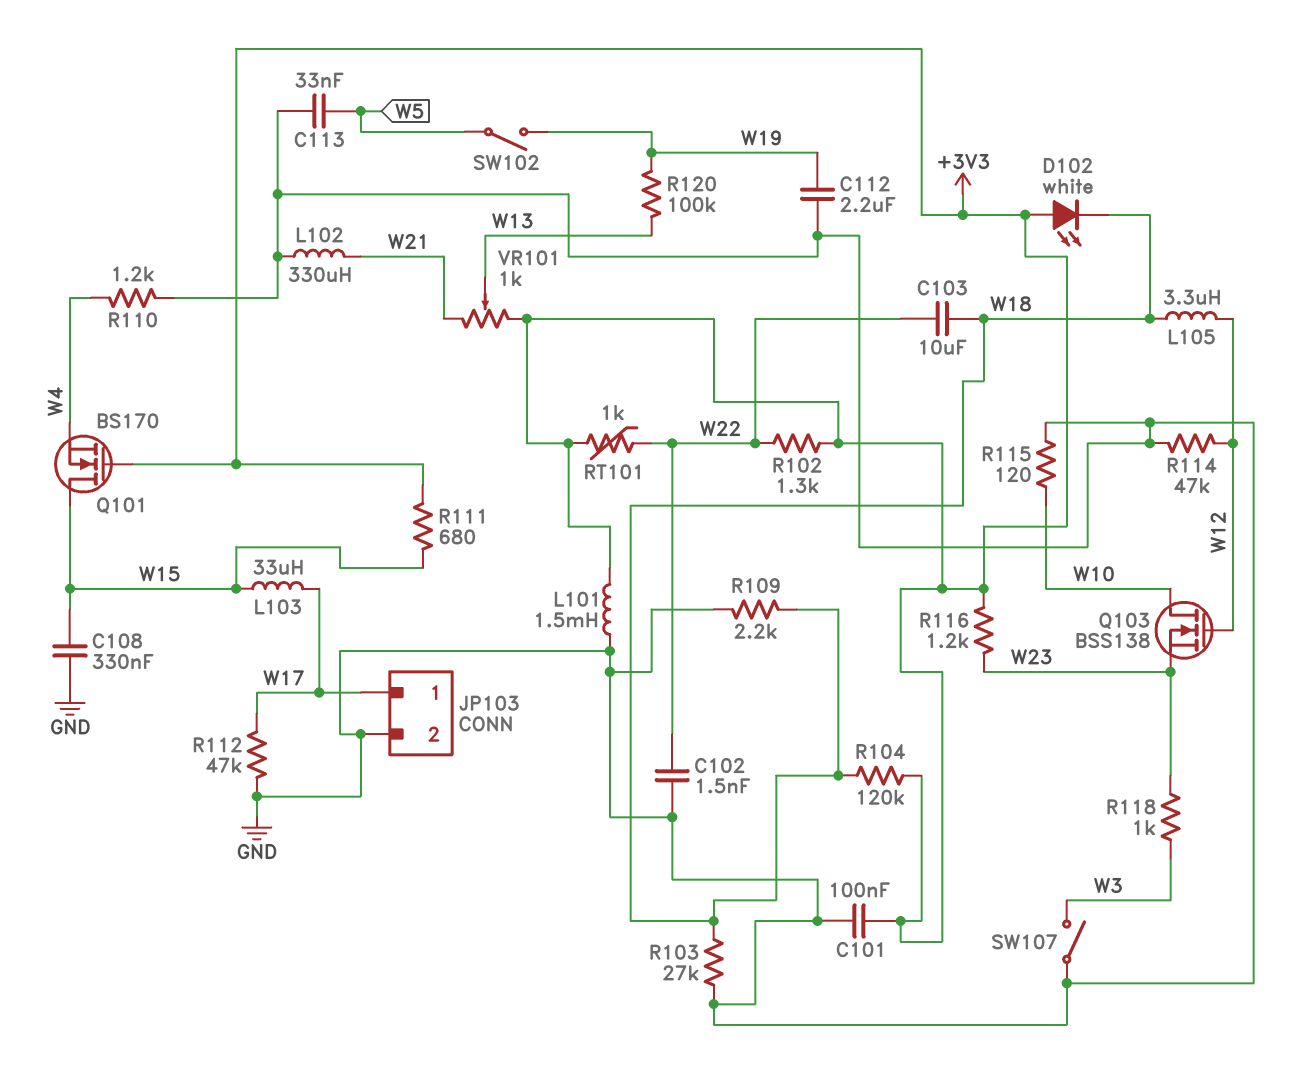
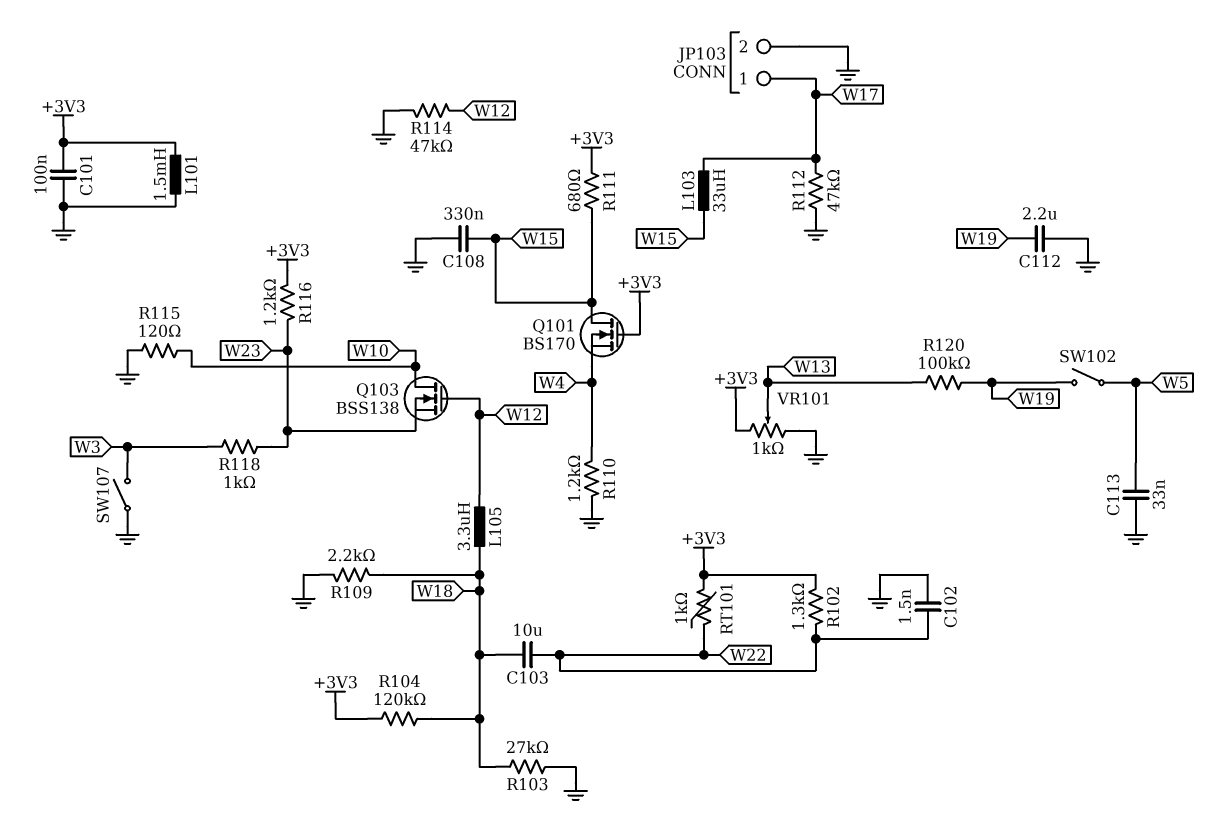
D102: LED white (A +3V3, K W18) -> none
L102: 330uH (GND, W21) -> none
VR101: 1k (+3V3, W21, wiper W13) -> 1k (+3V3, GND, wiper W13)

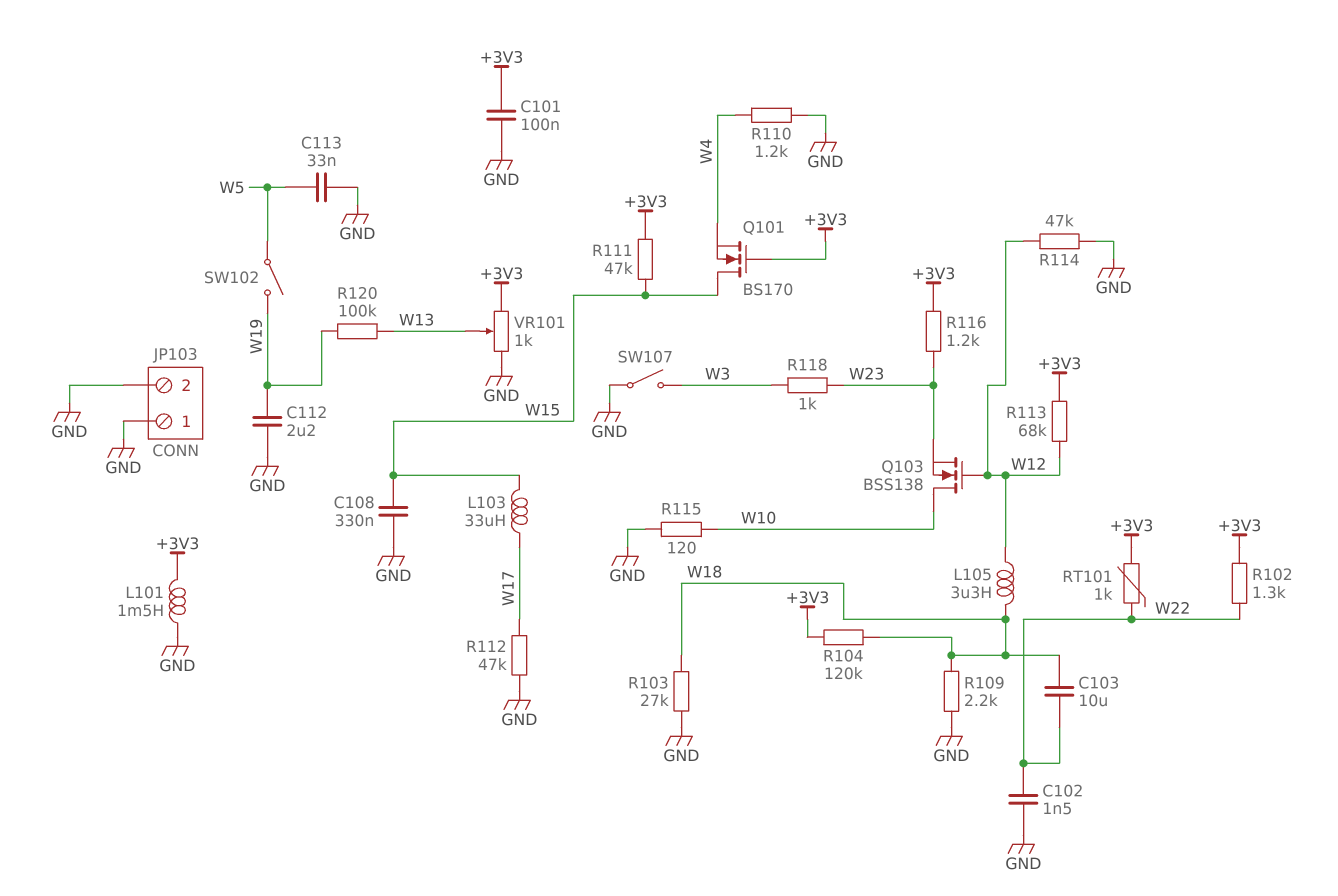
JP103 pin 1: W17 -> GND
R111: 680 (+3V3, W15) -> 47k (+3V3, W15)
R113: none -> 68k (+3V3, W12)

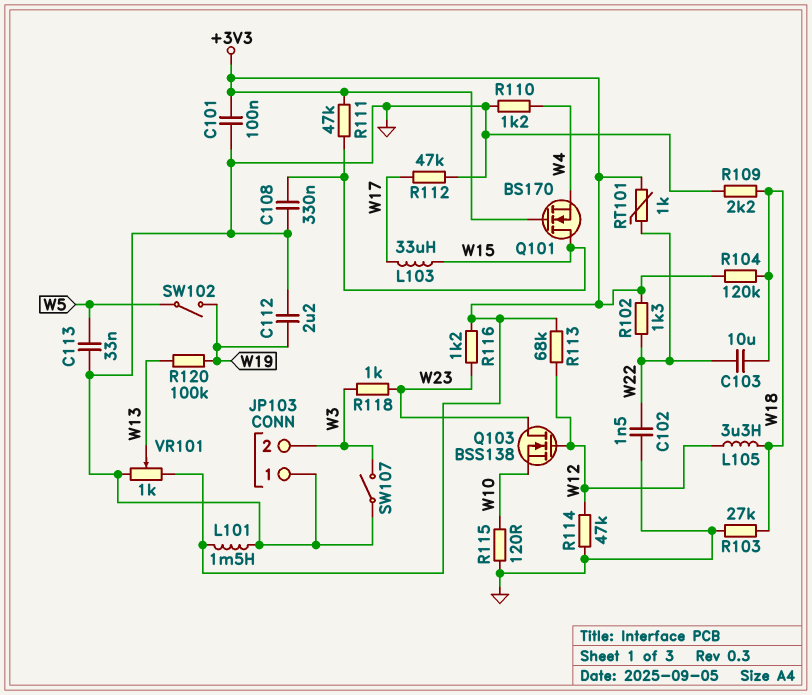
JP103 pin 2: GND -> W3
Q103: NMOS BSS138 (G W12, D W10, S W23) -> NMOS BSS138 (G W12, D W23, S W10)

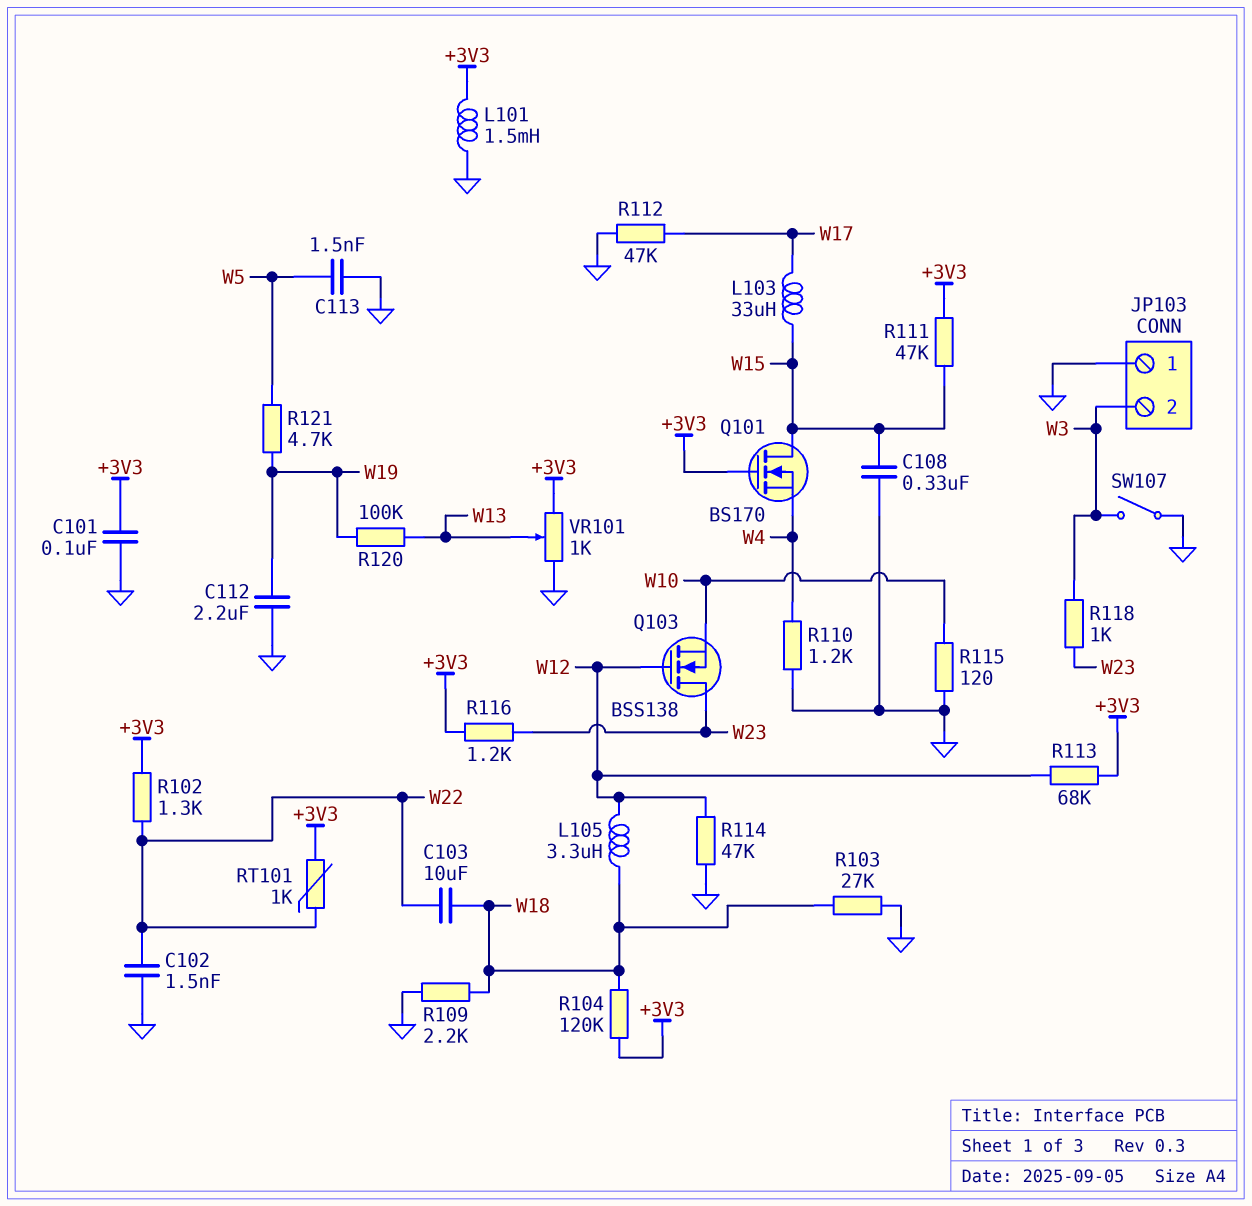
C113: 33nF (GND, W5) -> 1.5nF (GND, W5)
R121: none -> 4.7k (W5, W19)
SW102: switch (W5, W19) -> none

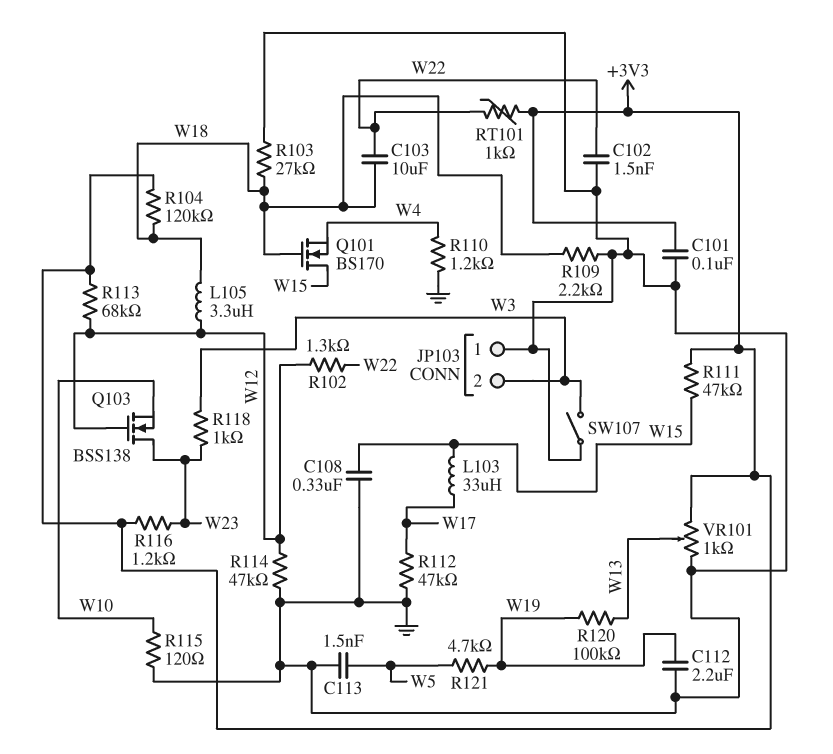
L101: 1.5mH (+3V3, GND) -> none
Q101: NMOS BS170 (G +3V3, D W15, S W4) -> NMOS BS170 (G W18, D W15, S W4)
R102: 1.3k (+3V3, W22) -> 1.3k (W12, W22)

